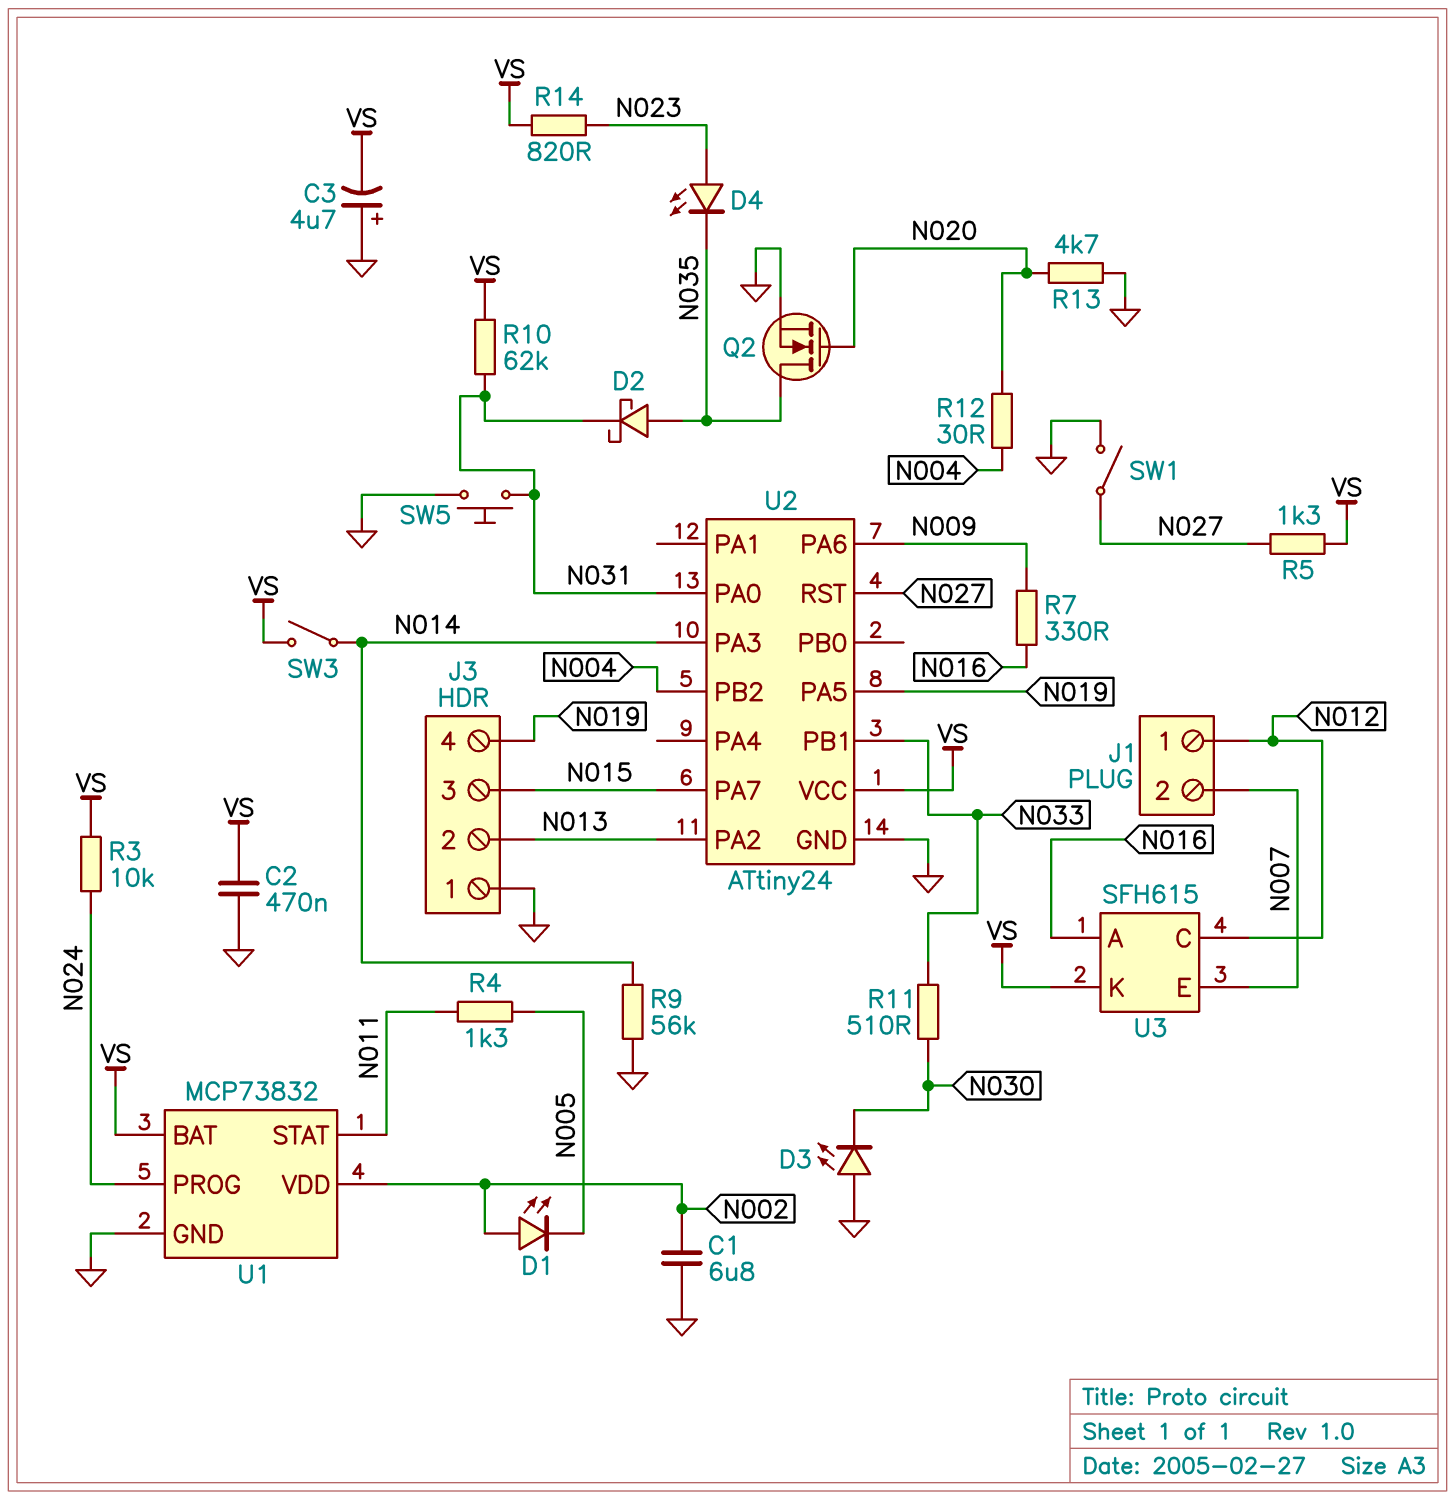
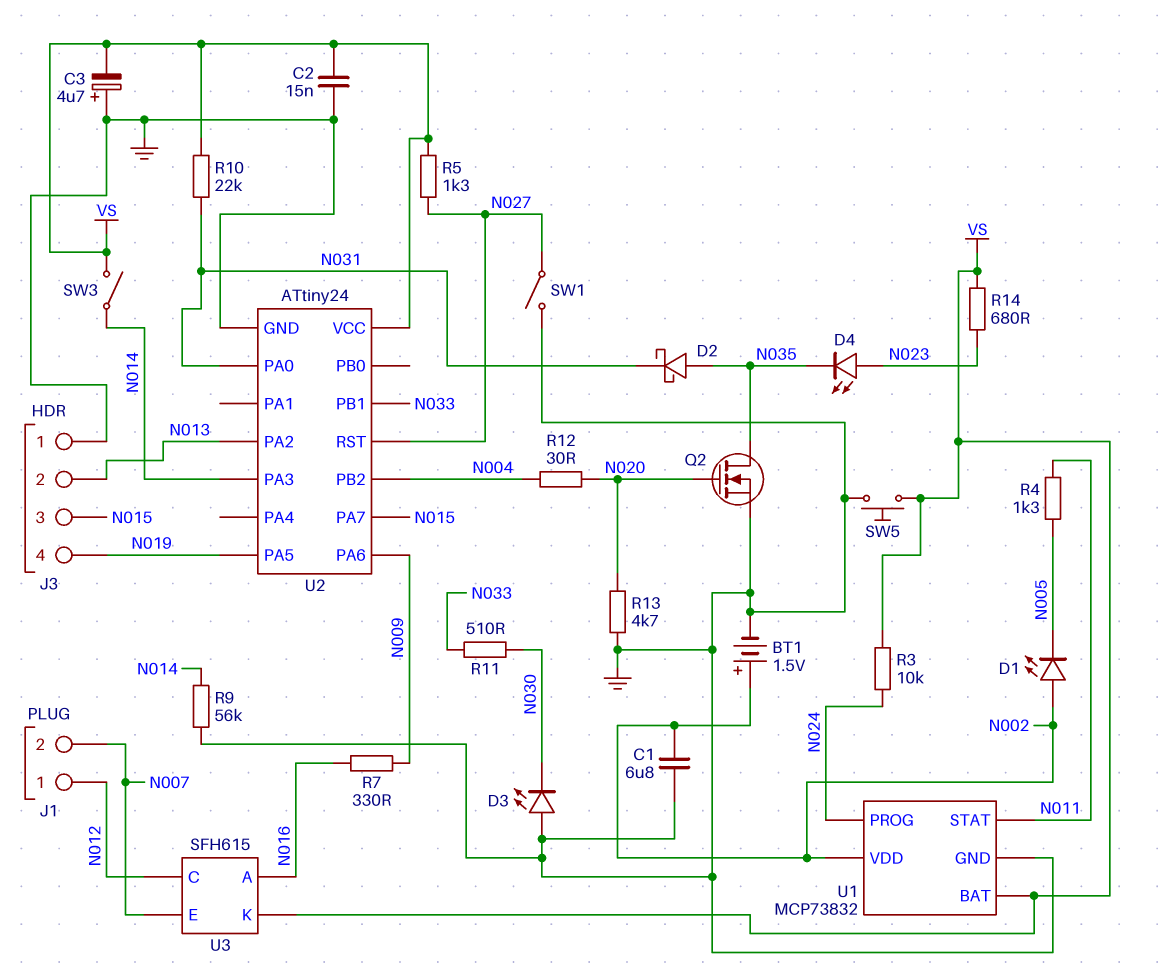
BT1: none -> 1.5V (plus N002, minus GND)
C2: 470nF (GND, VS) -> 15nF (GND, VS)
R10: 62k (N031, VS) -> 22k (N031, VS)
R14: 820 (N023, VS) -> 680 (N023, VS)
SW5: button (GND, N031) -> button (GND, VS)

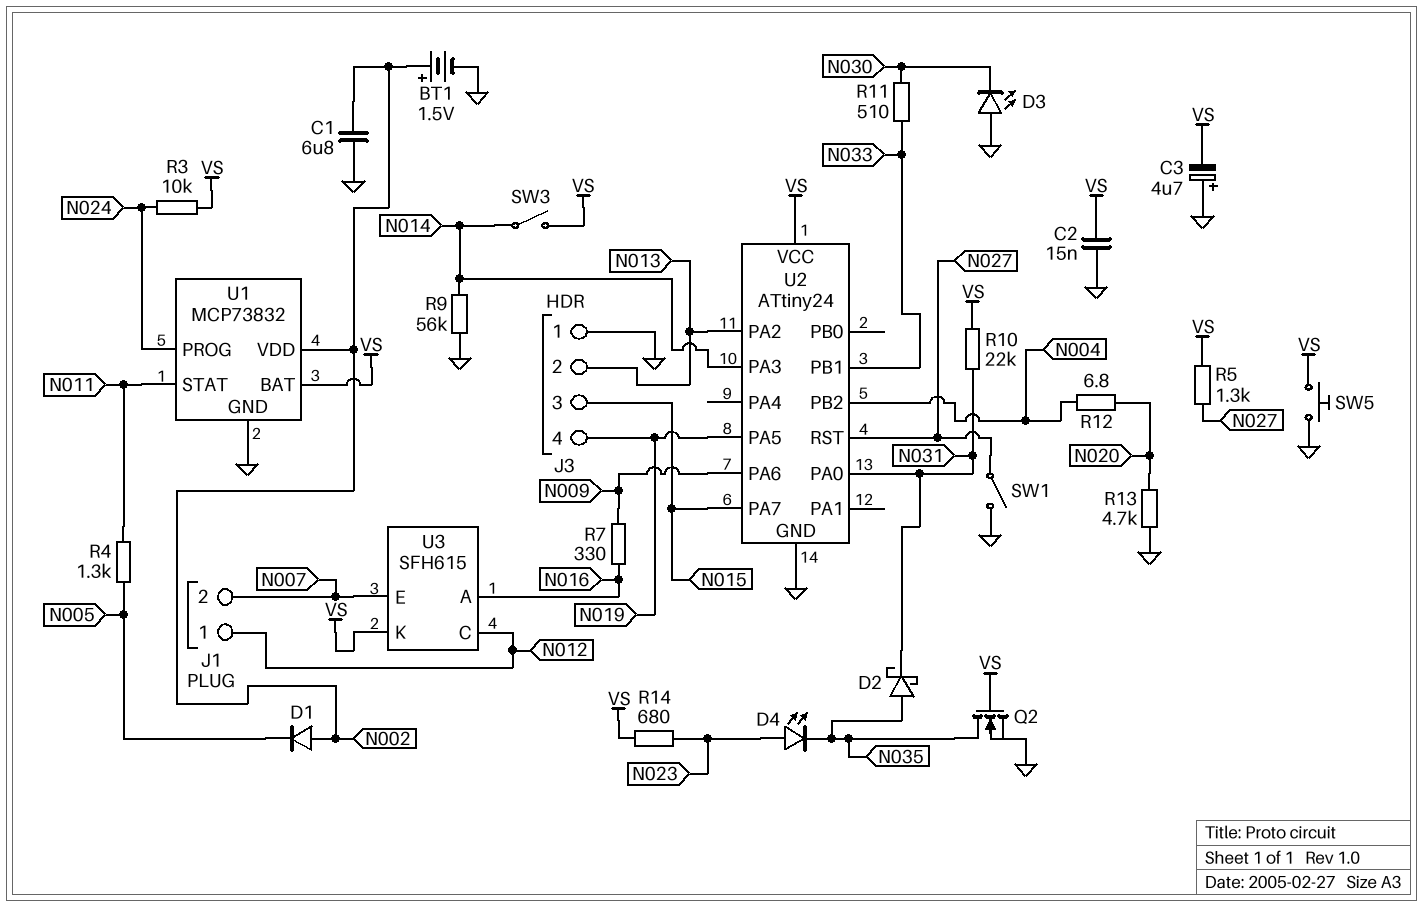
D1: LED (A N002, K N005) -> diode (A N002, K N005)
Q2: NMOS (G N020, D N035, S GND) -> NMOS (G VS, D N035, S GND)
R12: 30 (N004, N020) -> 6.8 (N004, N020)

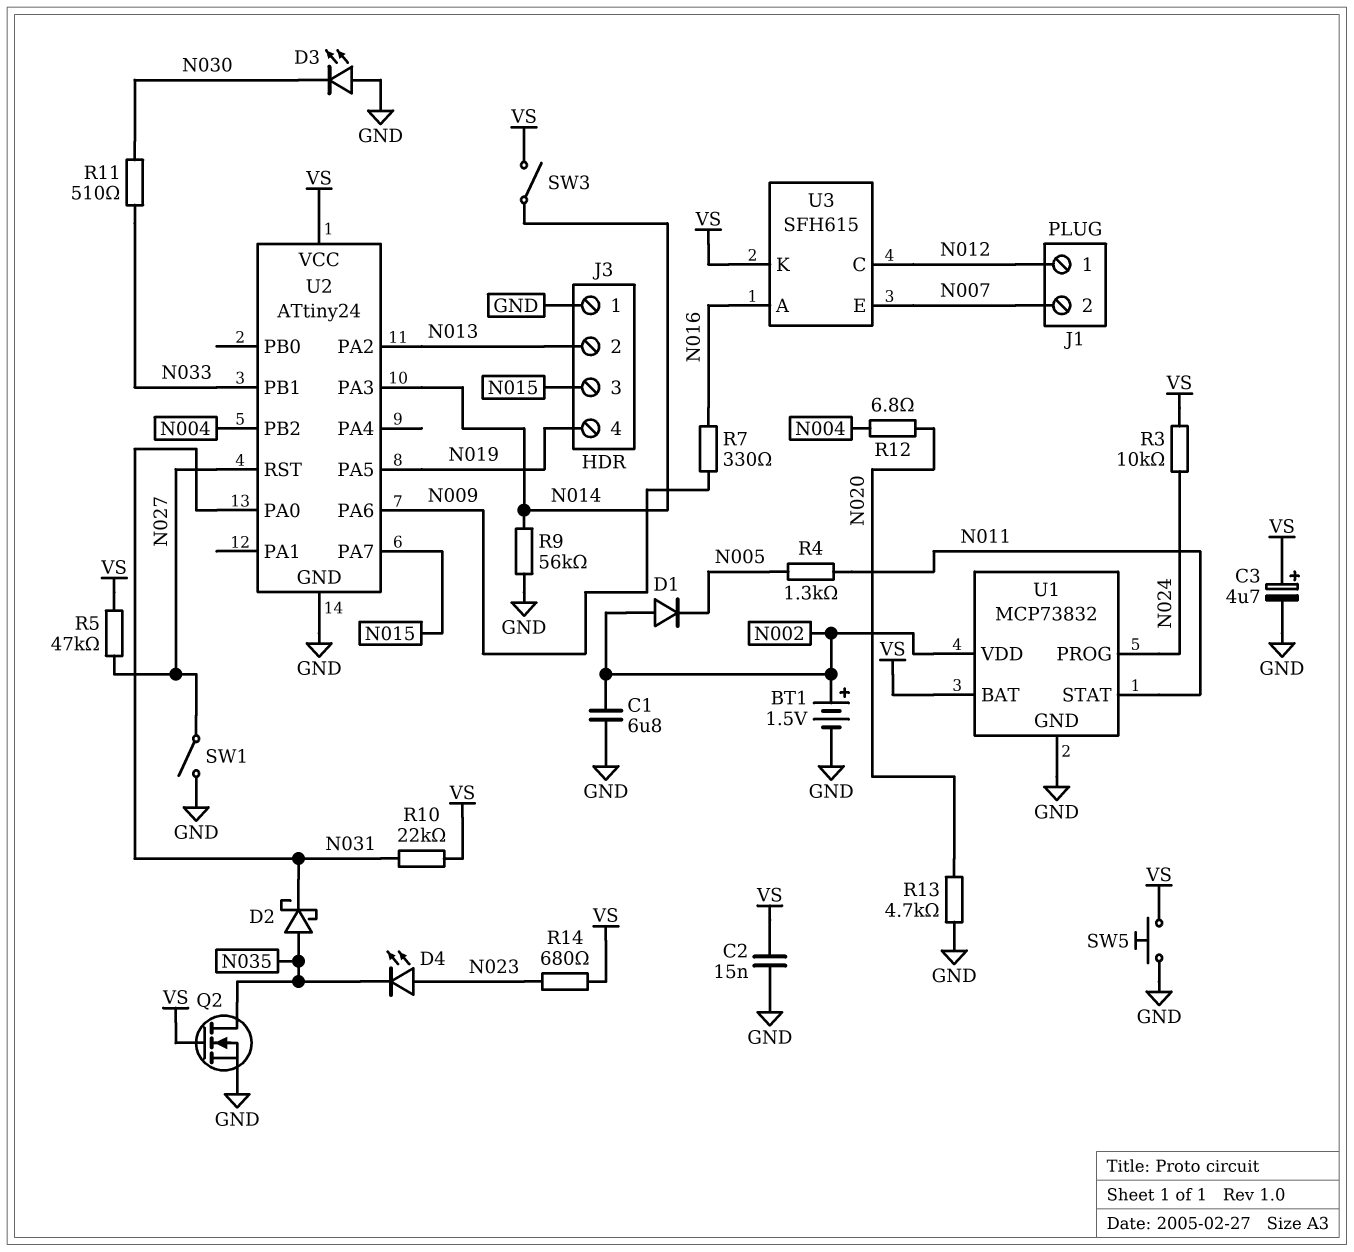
C3: 4.7uF (plus GND, minus VS) -> 4.7uF (plus VS, minus GND)
R5: 1.3k (N027, VS) -> 47k (N027, VS)

